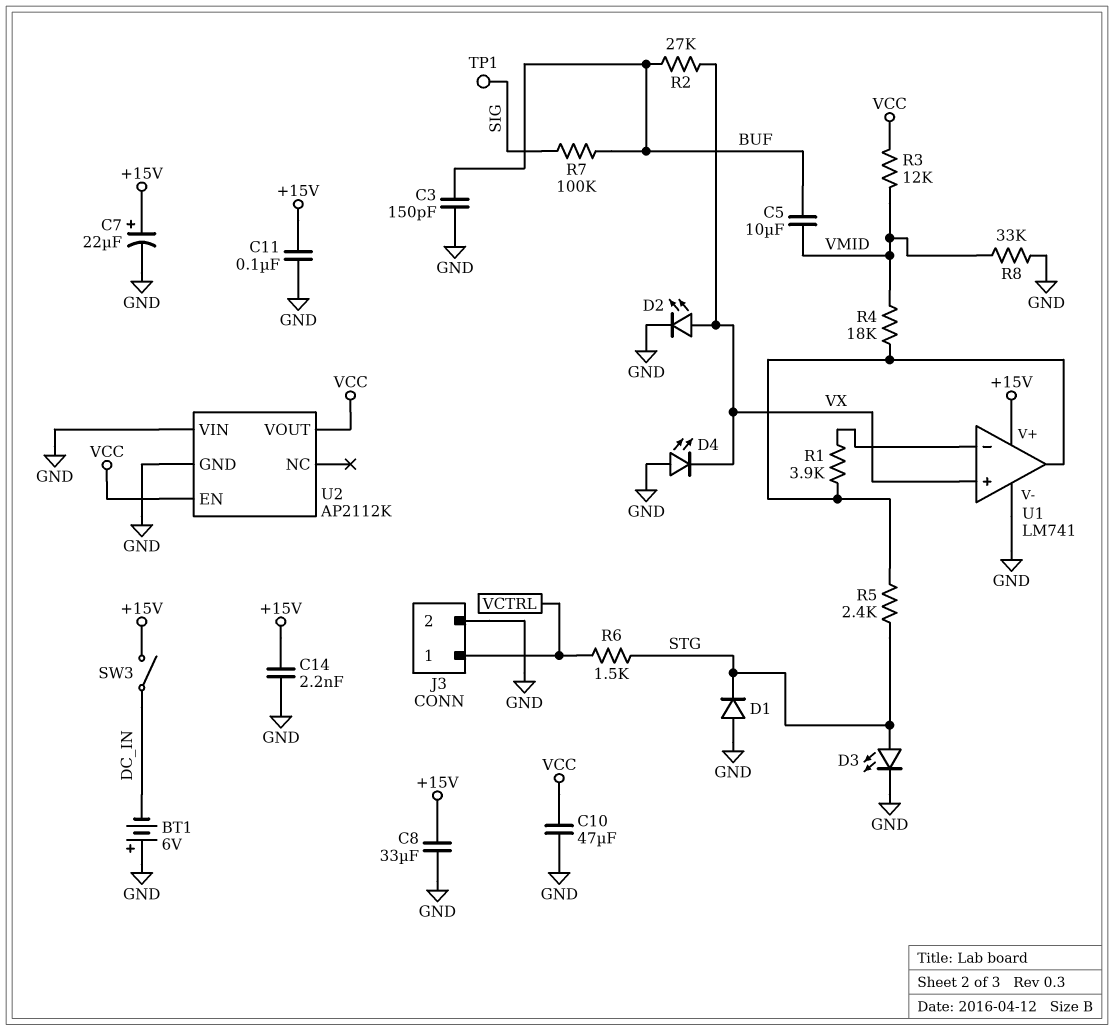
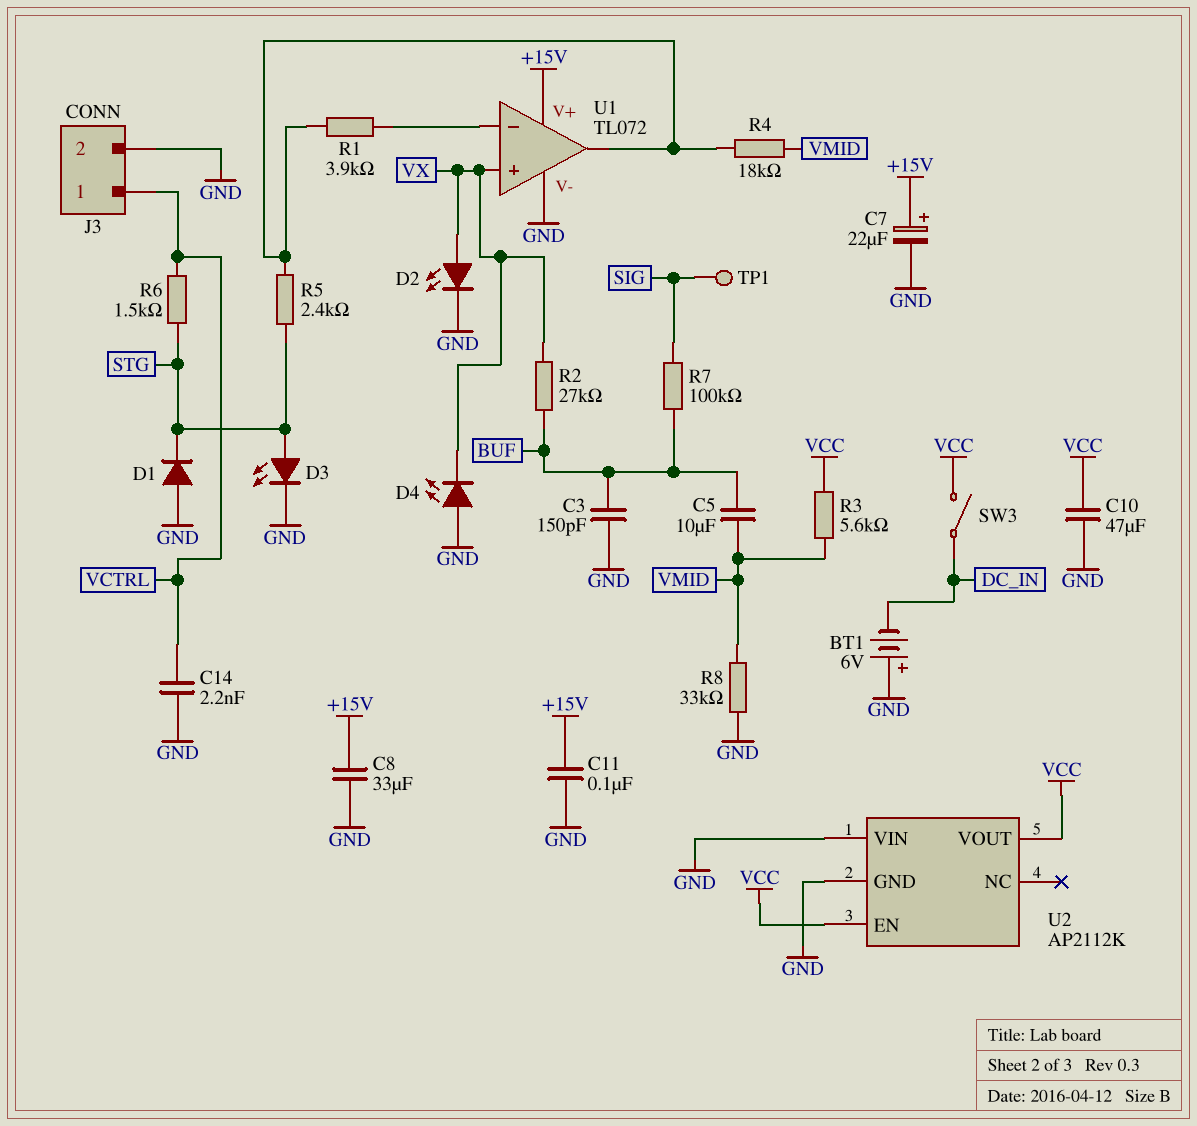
C14: 2.2nF (+15V, GND) -> 2.2nF (GND, VCTRL)
R3: 12k (VCC, VMID) -> 5.6k (VCC, VMID)
SW3: switch (+15V, DC_IN) -> switch (DC_IN, VCC)
U1: LM741 -> TL072

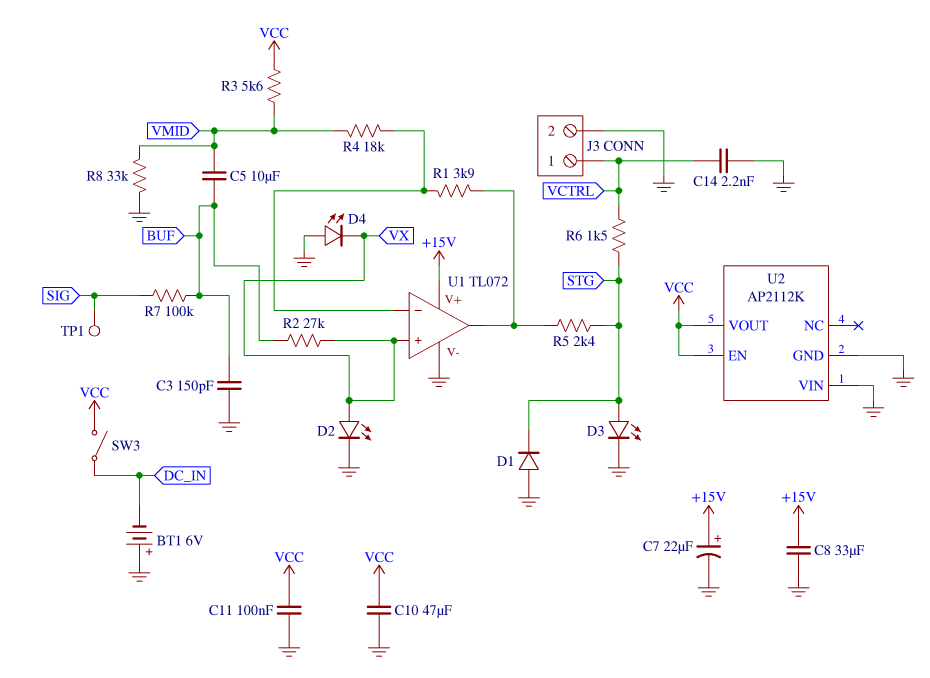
C11: 100nF (+15V, GND) -> 100nF (GND, VCC)
R4: 18k (U1/out, VMID) -> 18k (U1/in-, VMID)

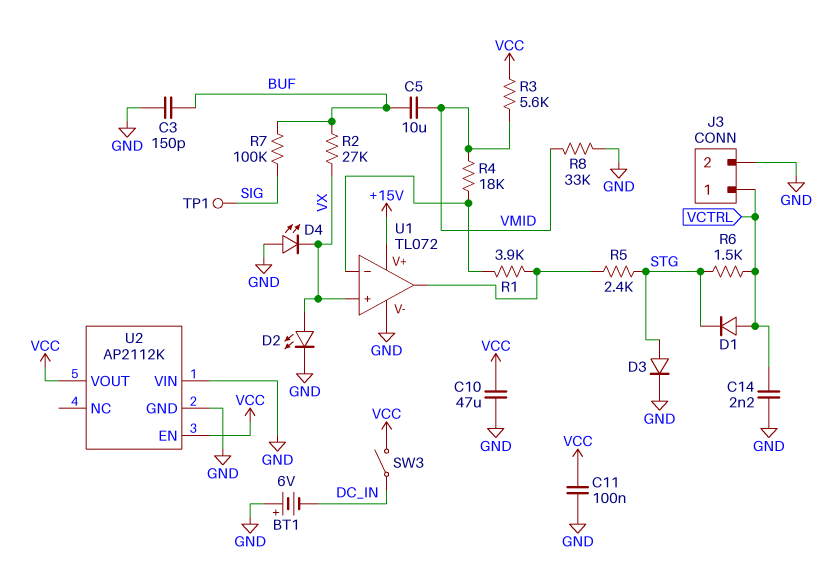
C7: 22uF (plus +15V, minus GND) -> none
C8: 33uF (+15V, GND) -> none
D1: diode (A GND, K STG) -> diode (A VCTRL, K STG)
D3: LED (A STG, K GND) -> diode (A STG, K GND)

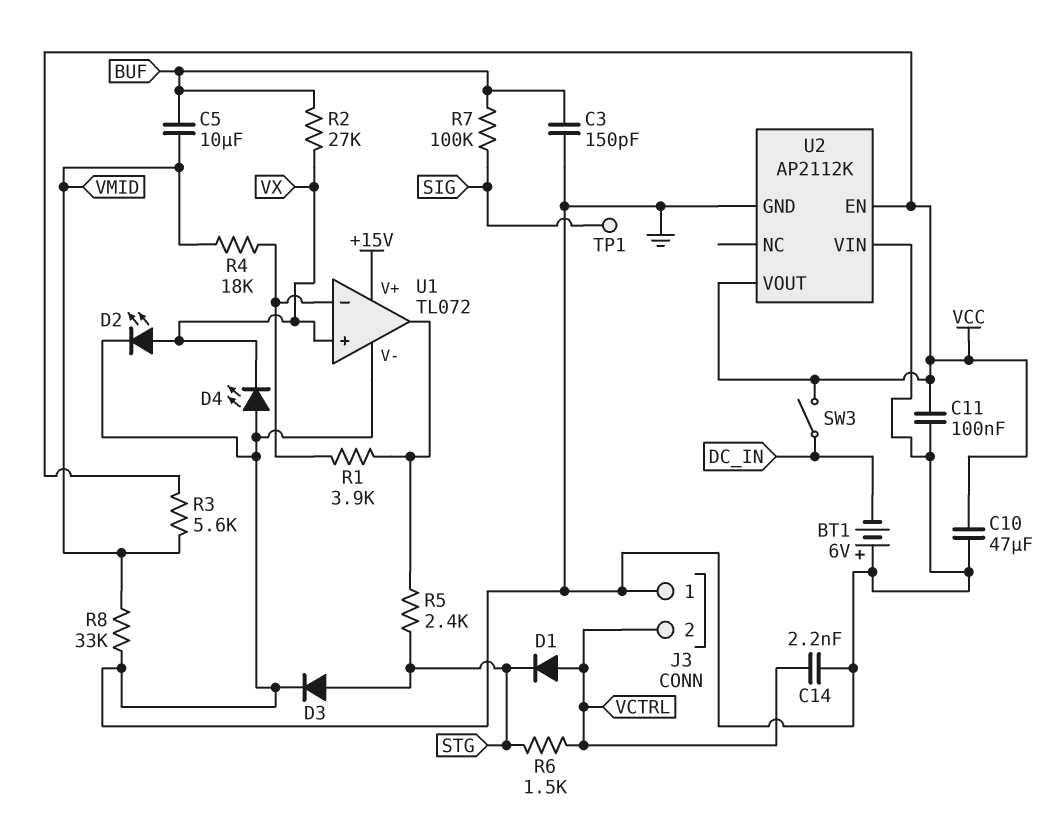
J3 pin 1: VCTRL -> GND
J3 pin 2: GND -> VCTRL

